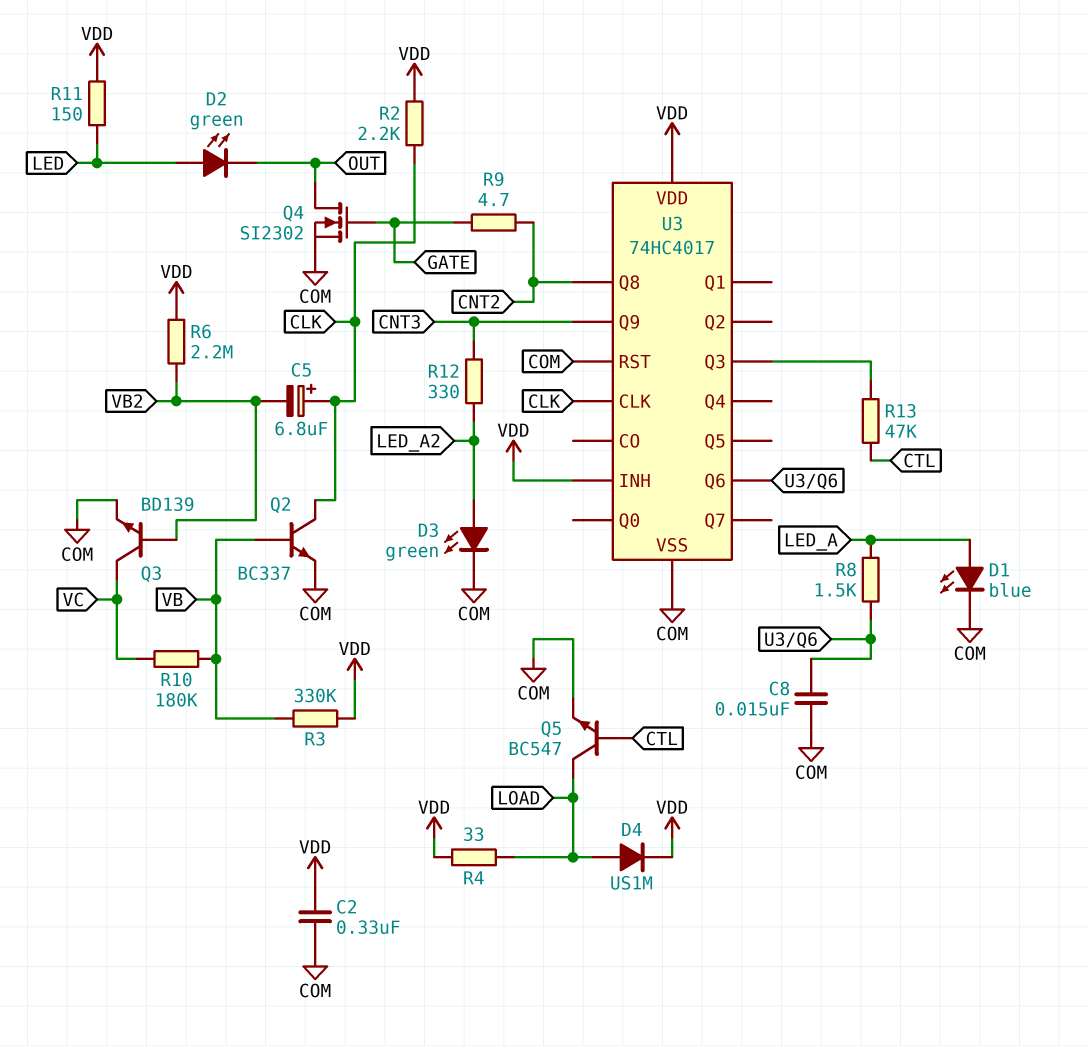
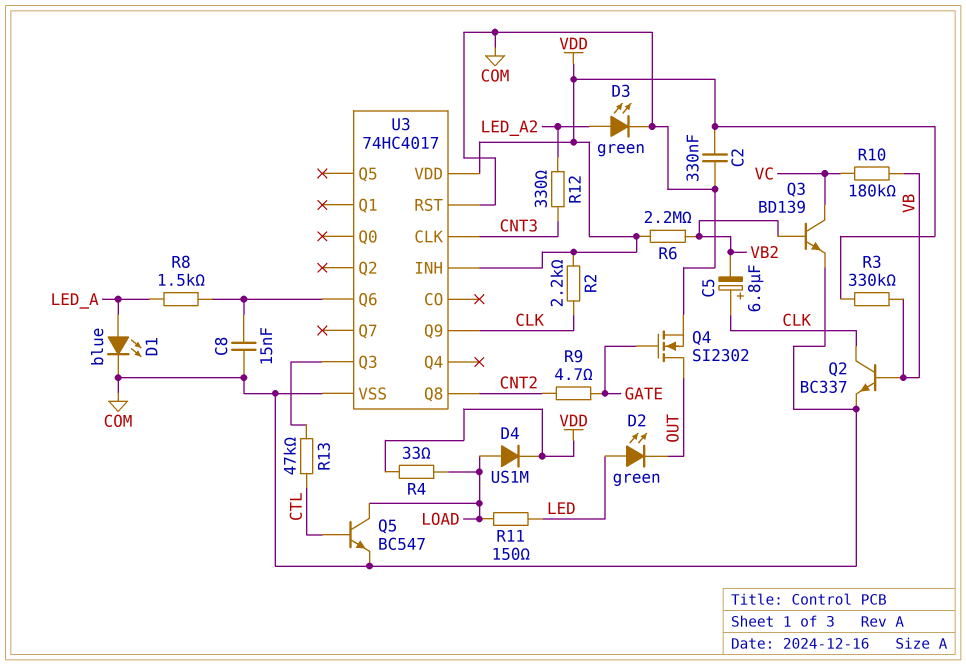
R11: 150 (LED, VDD) -> 150 (LED, LOAD)
U3 pin CLK: CLK -> CNT3
U3 pin Q9: CNT3 -> CLK

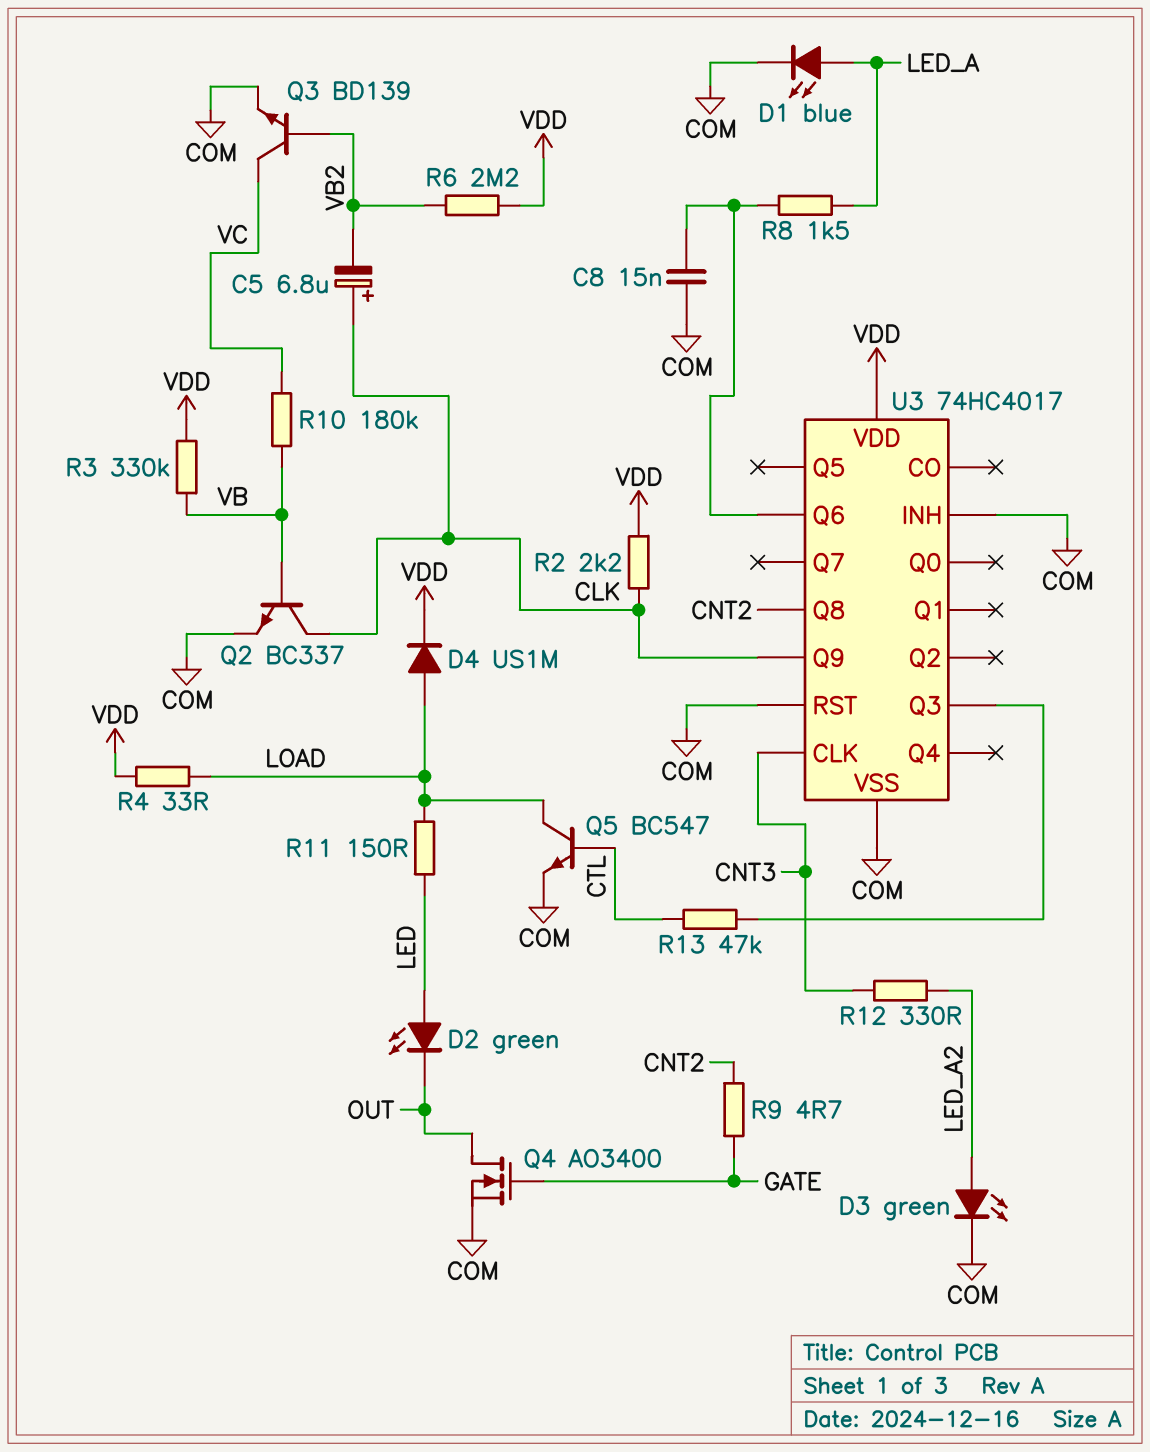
C2: 330nF (COM, VDD) -> none
Q4: NMOS SI2302 (G GATE, D OUT, S COM) -> NMOS AO3400 (G GATE, D OUT, S COM)
U3 pin INH: VDD -> COM

